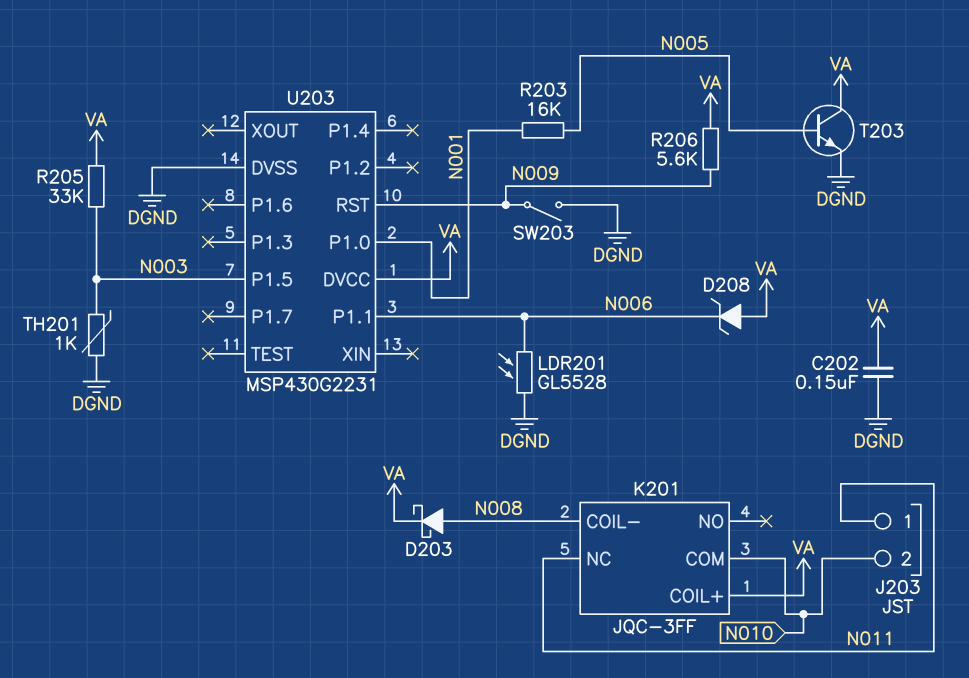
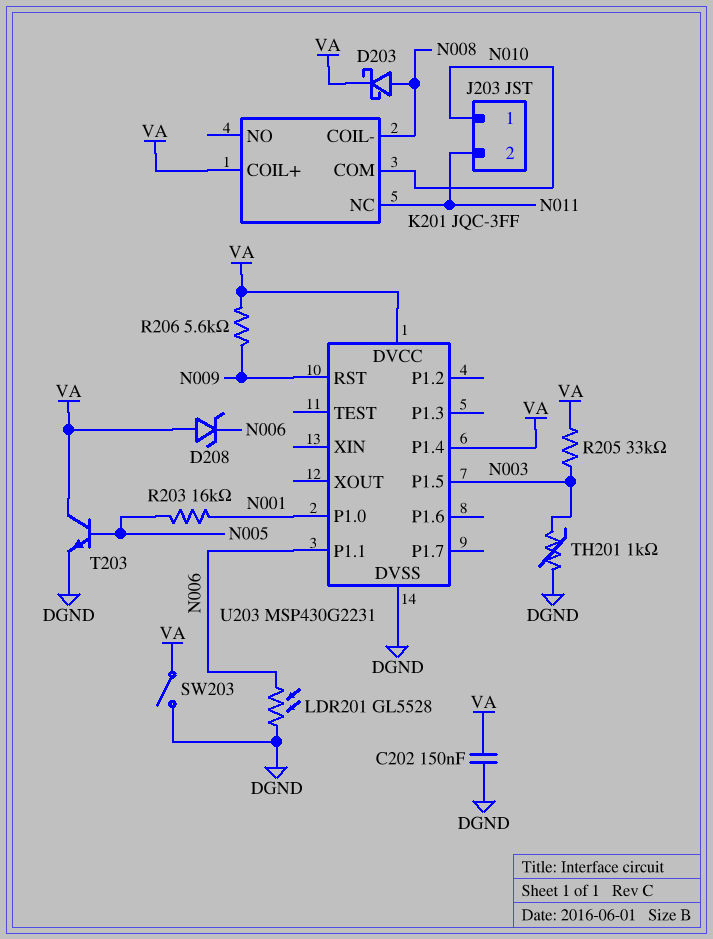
J203 pin 1: N011 -> N010
J203 pin 2: N010 -> N011
SW203: switch (DGND, N009) -> switch (DGND, VA)
U203 pin P1.4: none -> VA

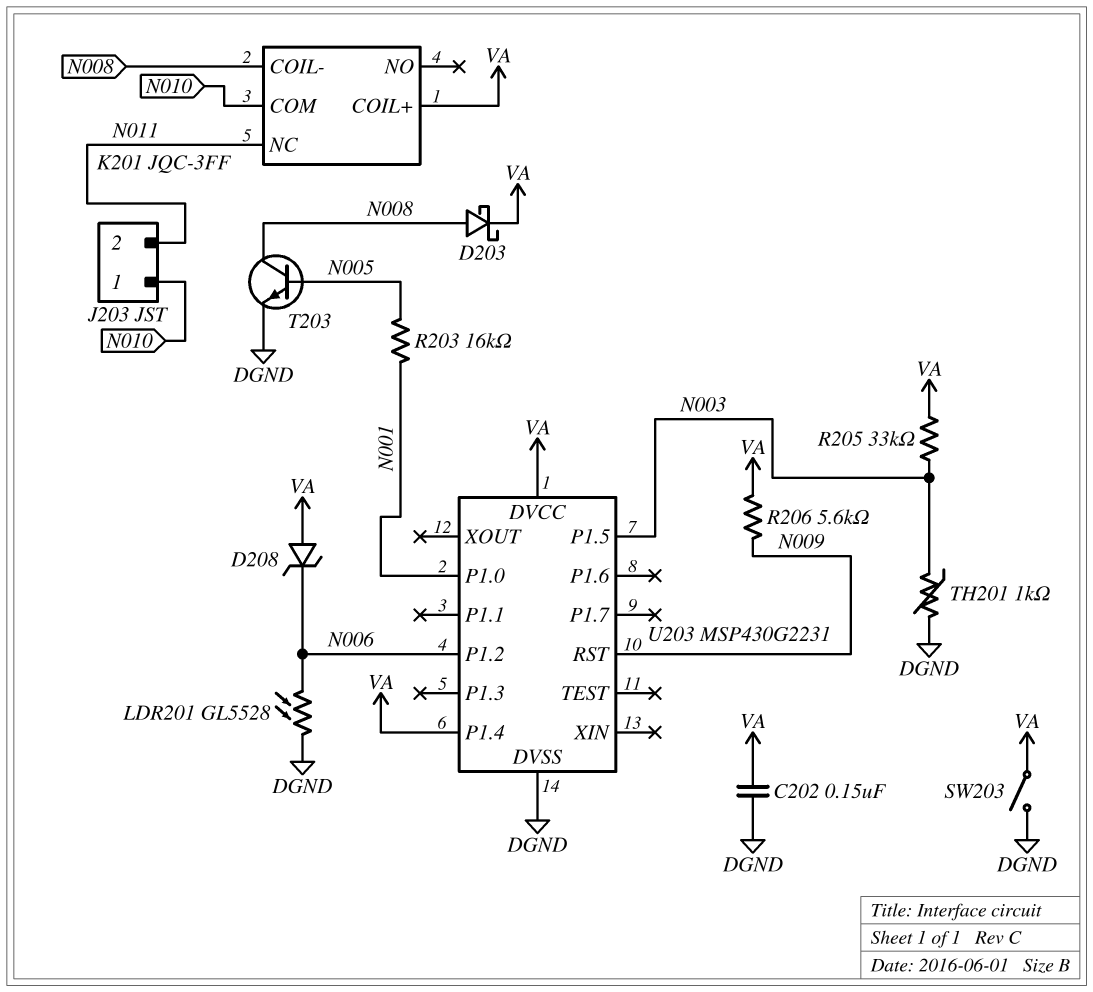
T203: NPN (B N005, C VA, E DGND) -> NPN (B N005, C N008, E DGND)
U203 pin P1.1: N006 -> none
U203 pin P1.2: none -> N006

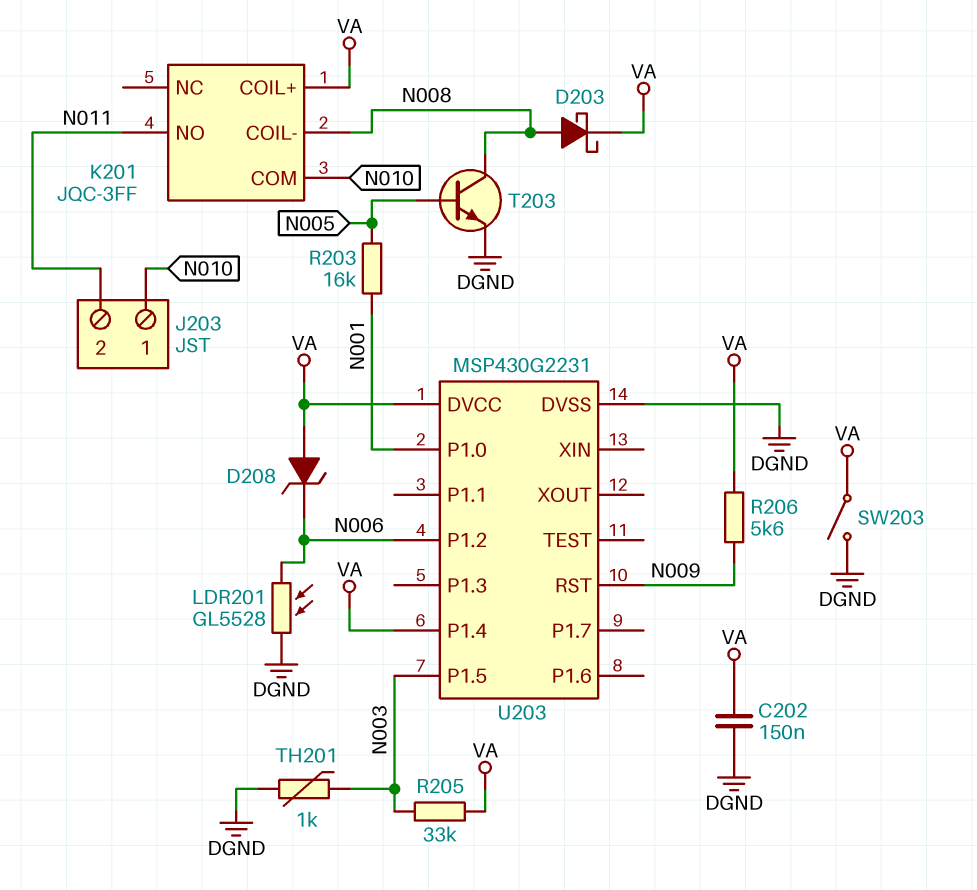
K201 pin NC: N011 -> none
K201 pin NO: none -> N011

